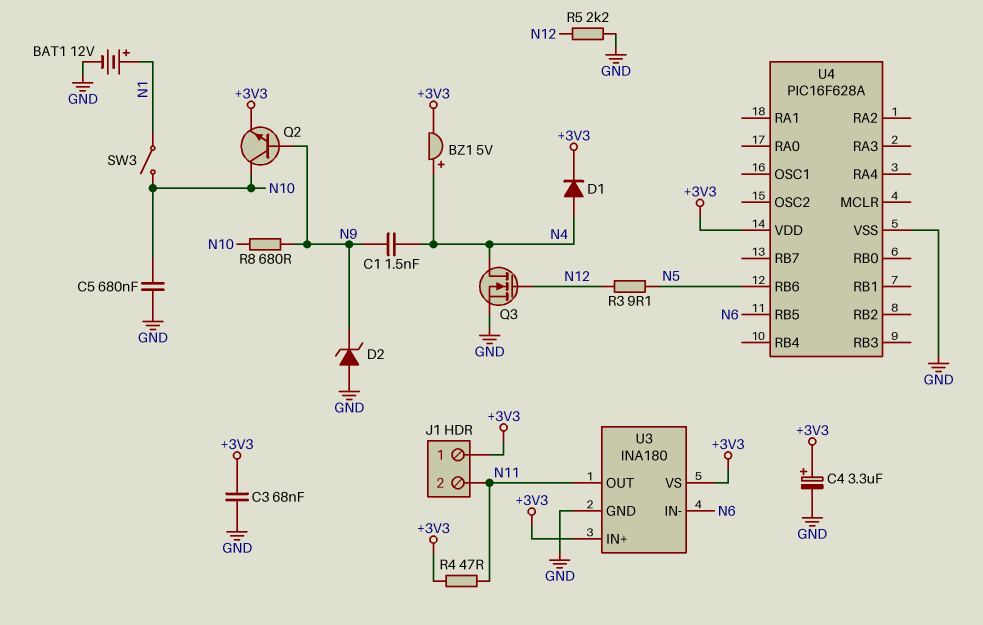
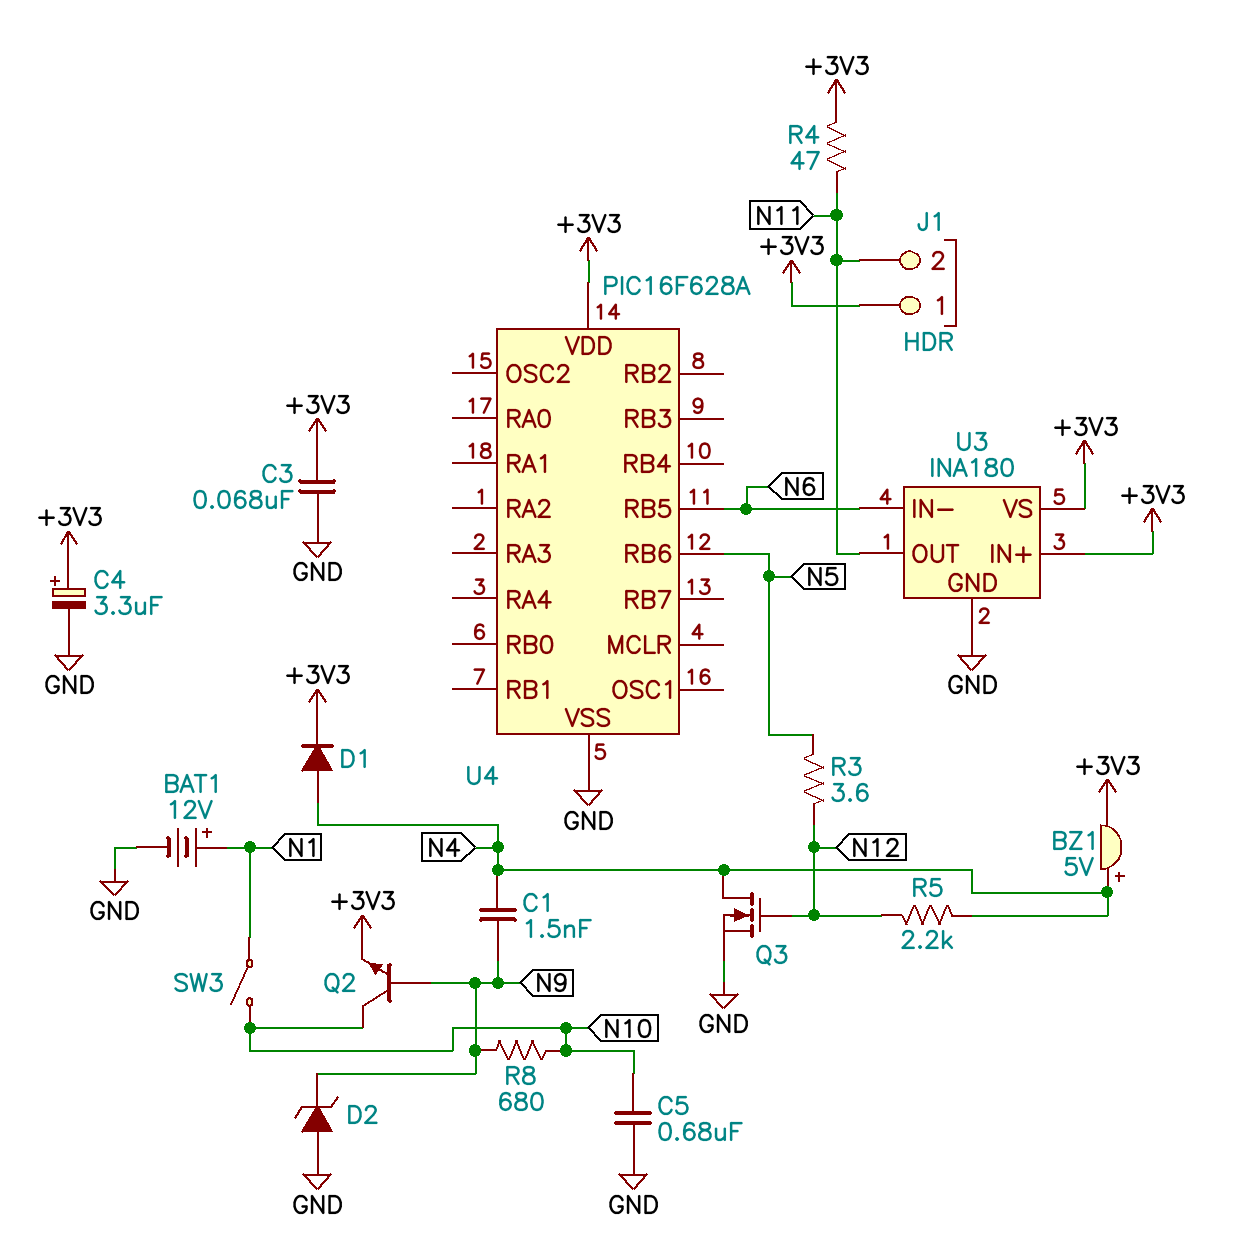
R3: 9.1 (N5, N12) -> 3.6 (N5, N12)
R5: 2.2k (GND, N12) -> 2.2k (N4, N12)

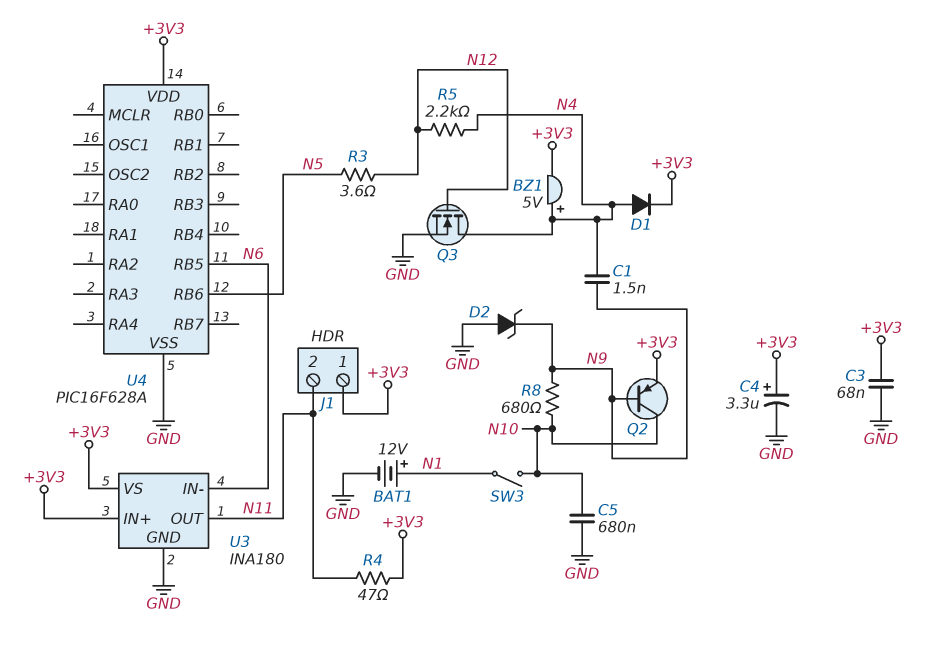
Q2: NPN (B N9, C N10, E +3V3) -> PNP (B N9, C N10, E +3V3)

